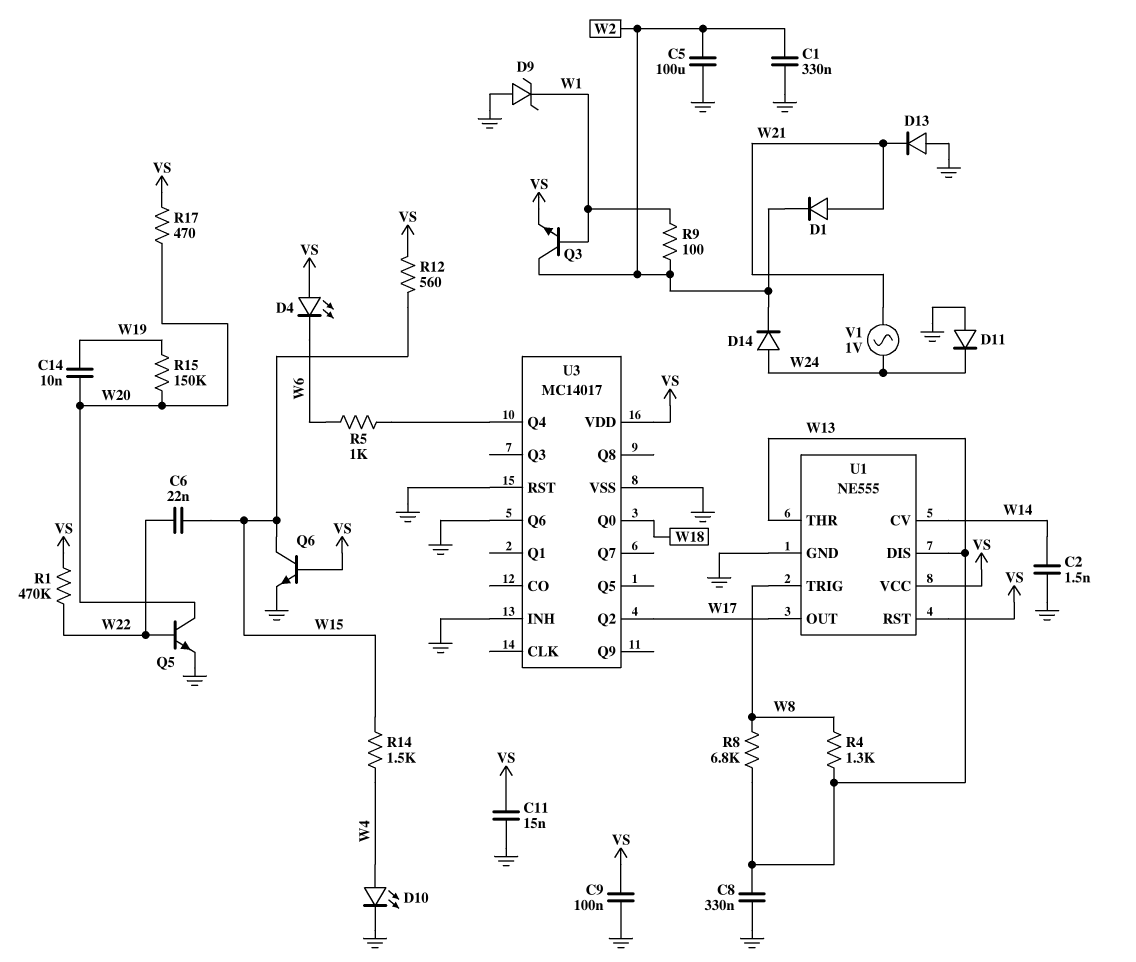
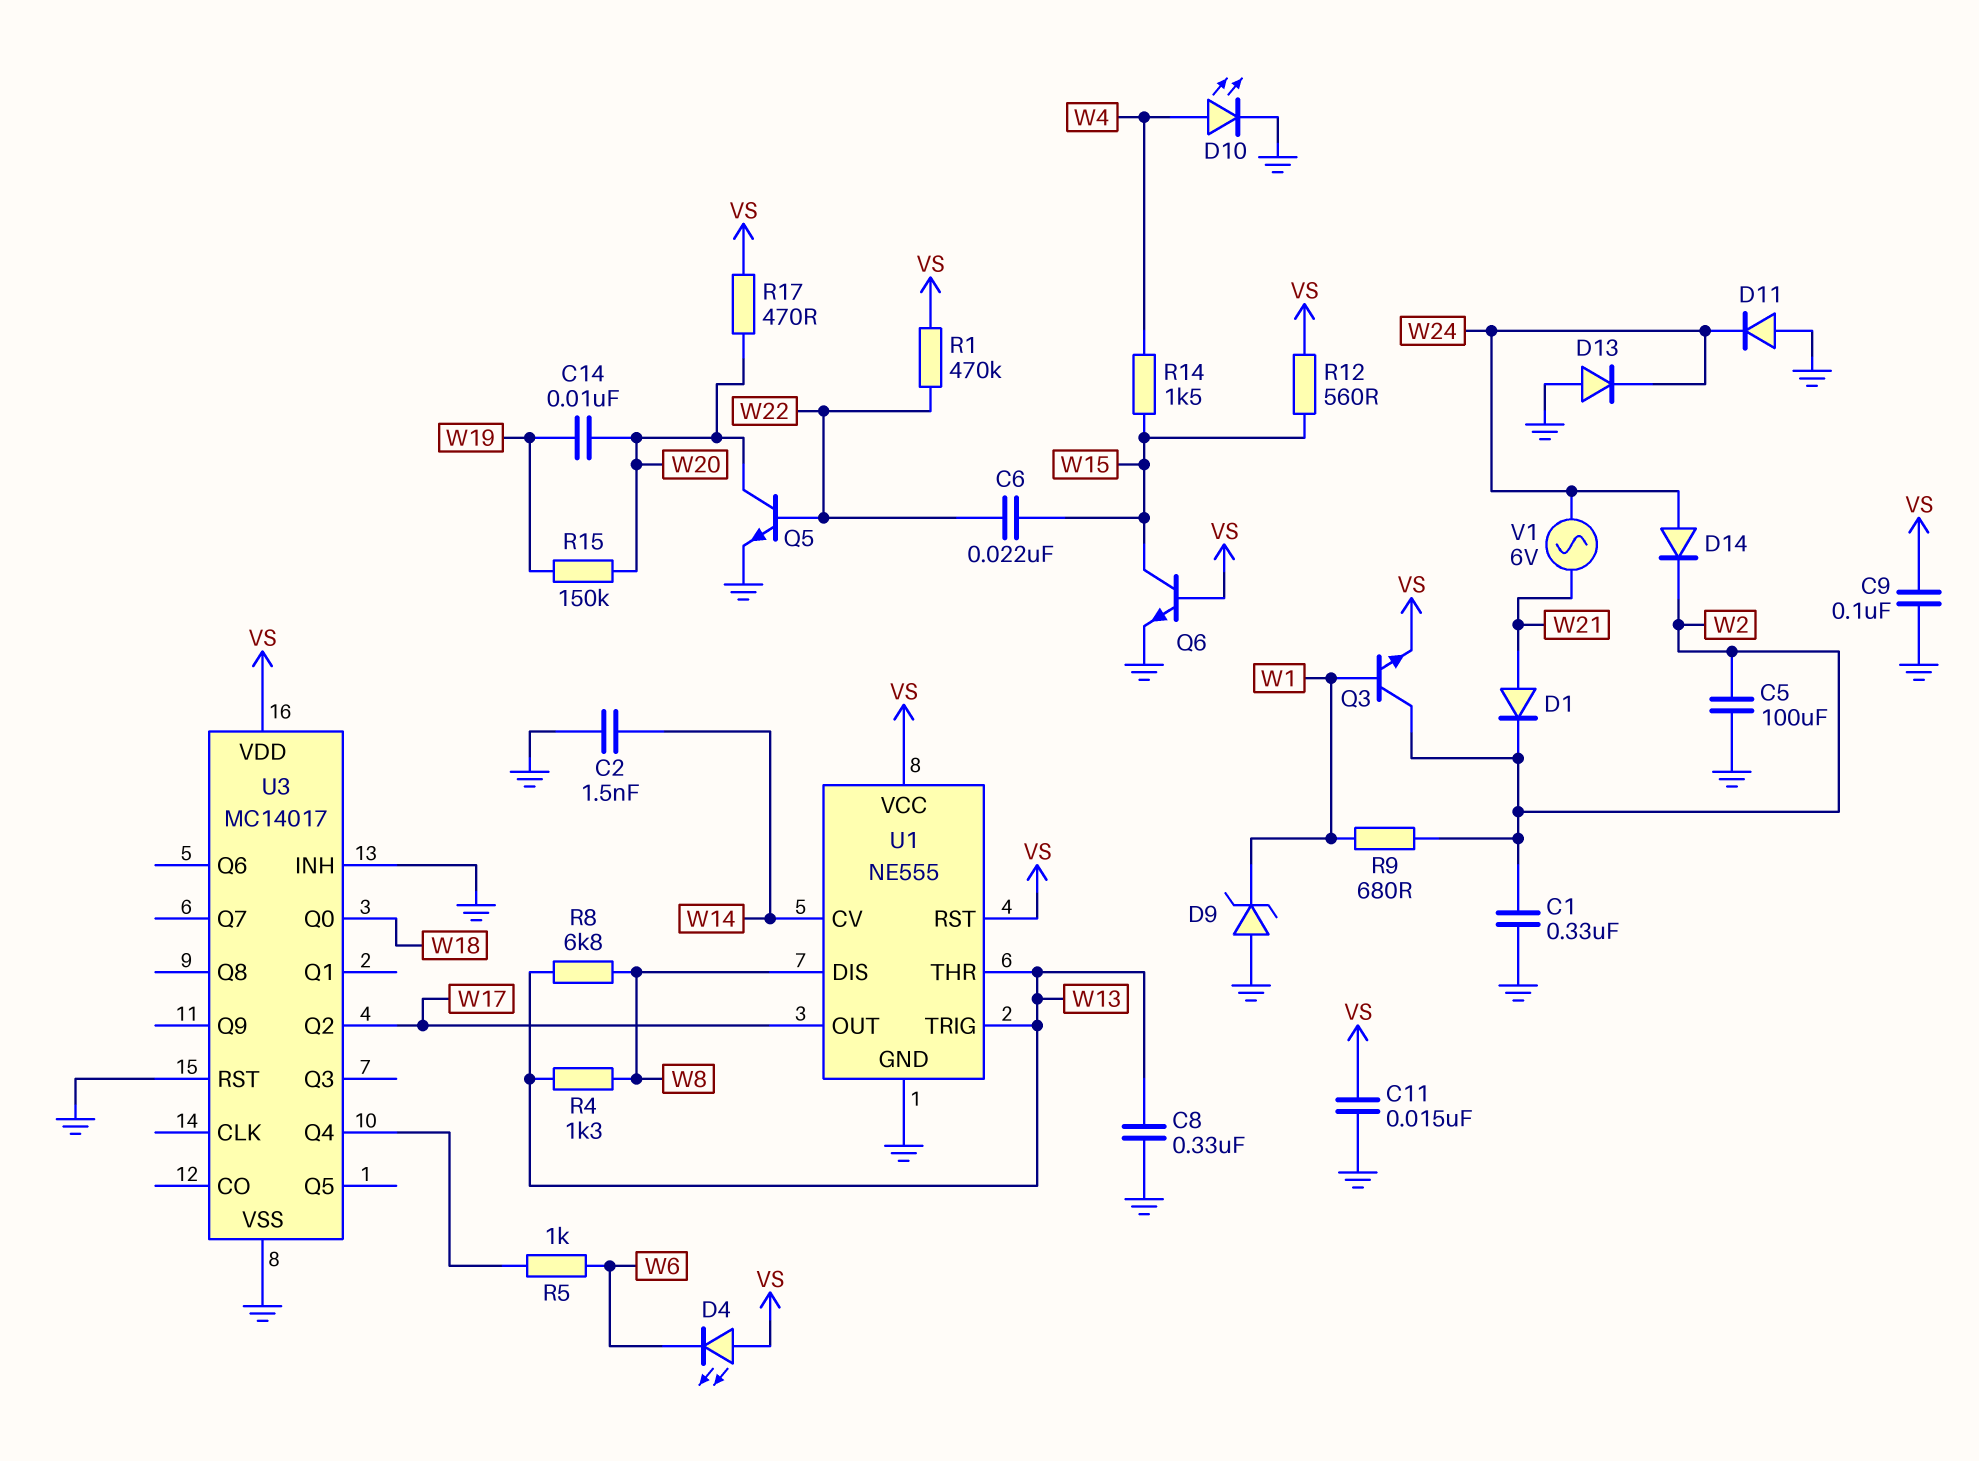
D13: diode (A GND, K W21) -> diode (A GND, K W24)
R9: 100 (W1, W2) -> 680 (W1, W2)
U1 pin DIS: W13 -> W8
U1 pin TRIG: W8 -> W13
U3 pin Q6: GND -> none
V1: AC 1V (W21, W24) -> AC 6V (W21, W24)

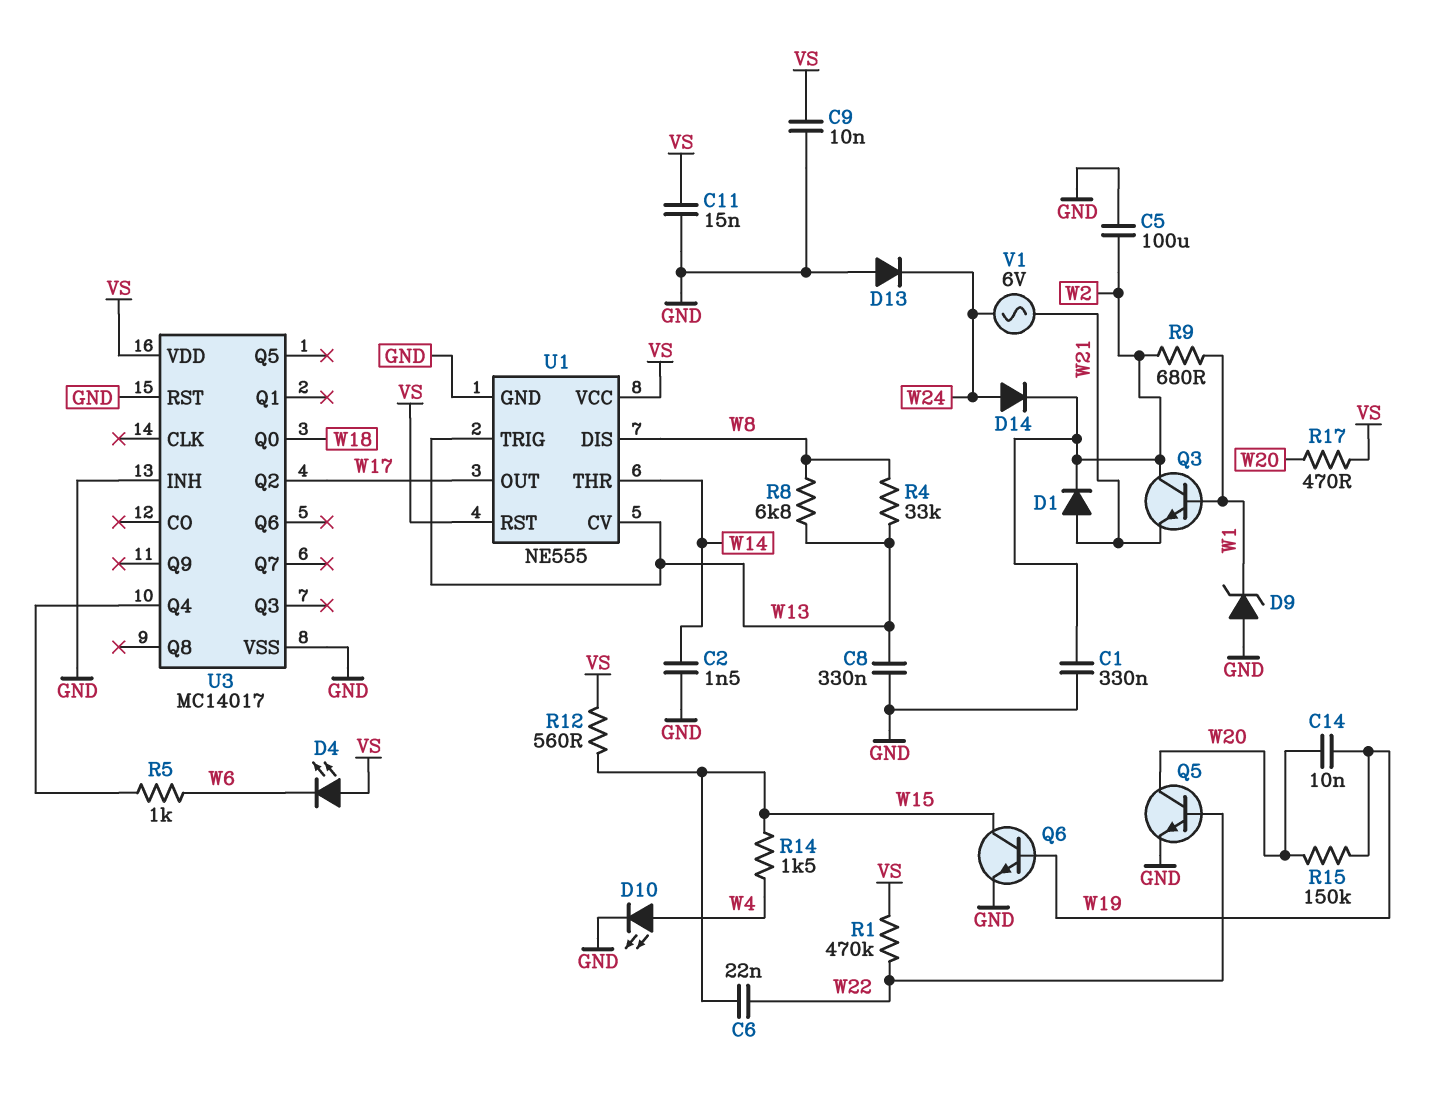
C9: 100nF (GND, VS) -> 10nF (GND, VS)
D11: diode (A GND, K W24) -> none
Q3: NPN (B W1, C W2, E VS) -> NPN (B W1, C W2, E W21)
Q6: NPN (B VS, C W15, E GND) -> NPN (B W19, C W15, E GND)
R4: 1.3k (W8, W13) -> 33k (W8, W13)
U1 pin CV: W14 -> W13
U1 pin THR: W13 -> W14

